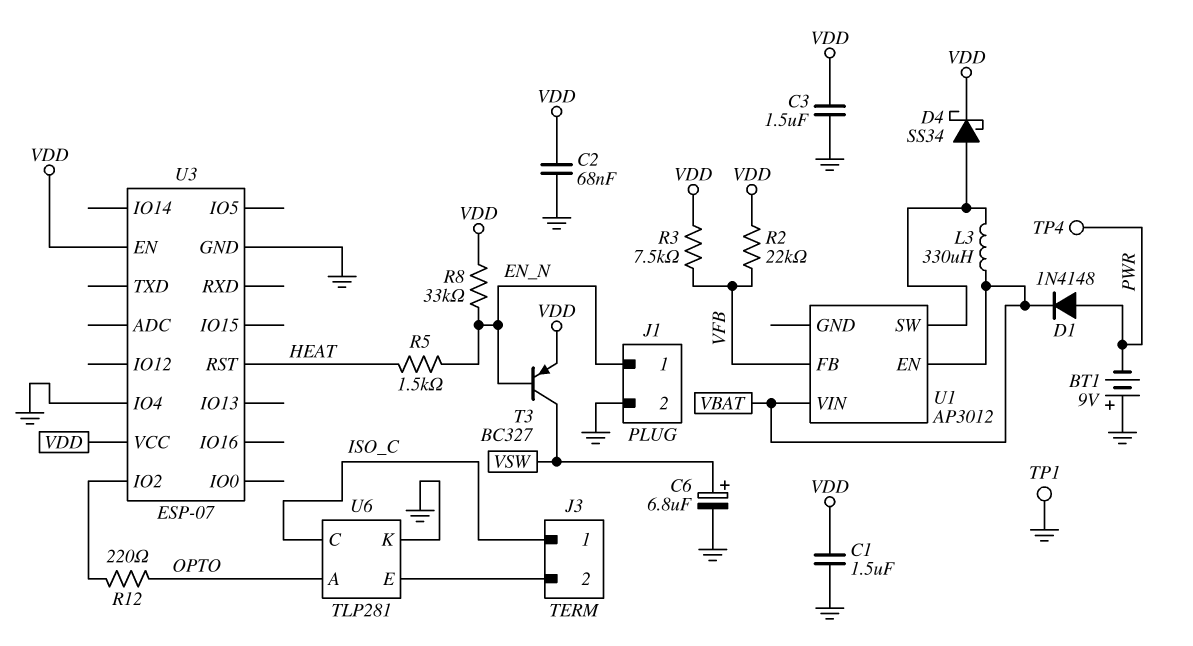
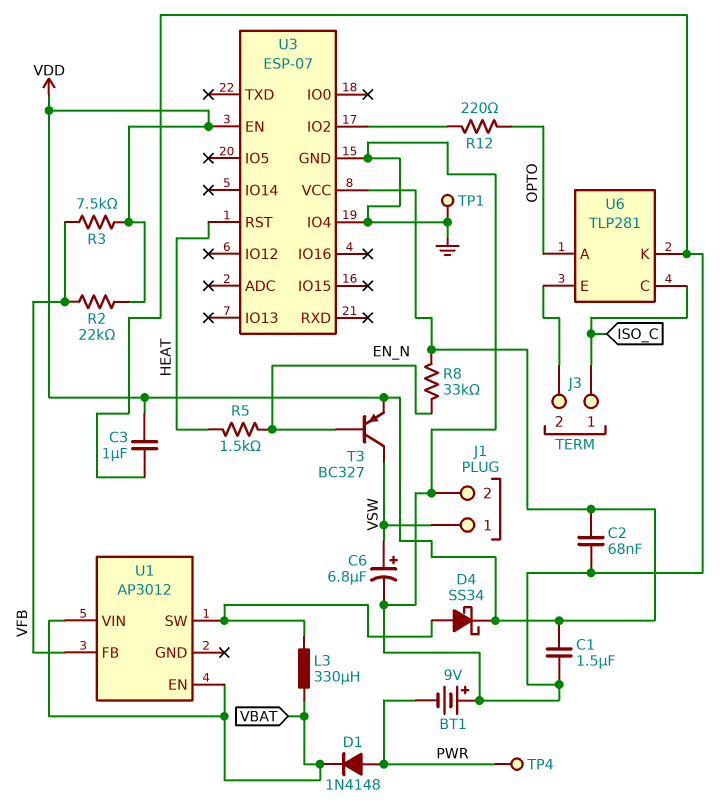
C3: 1.5uF (GND, VDD) -> 1uF (GND, VDD)
J1 pin 1: EN_N -> VSW

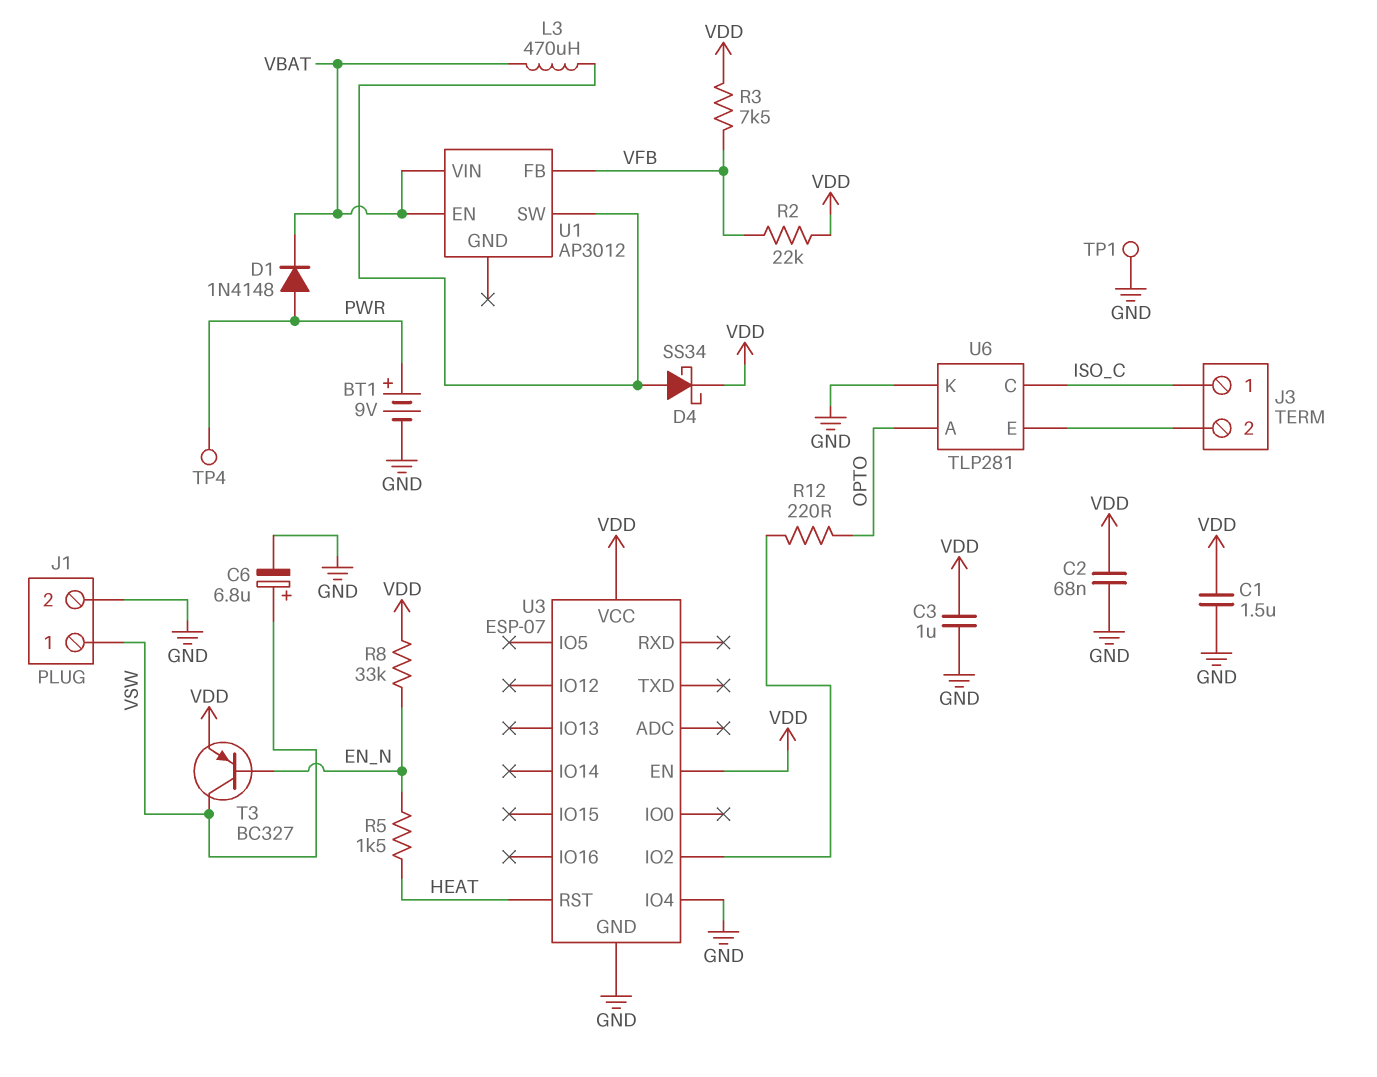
BT1: 9V (plus GND, minus PWR) -> 9V (plus PWR, minus GND)
L3: 330uH (U1/SW, VBAT) -> 470uH (U1/SW, VBAT)

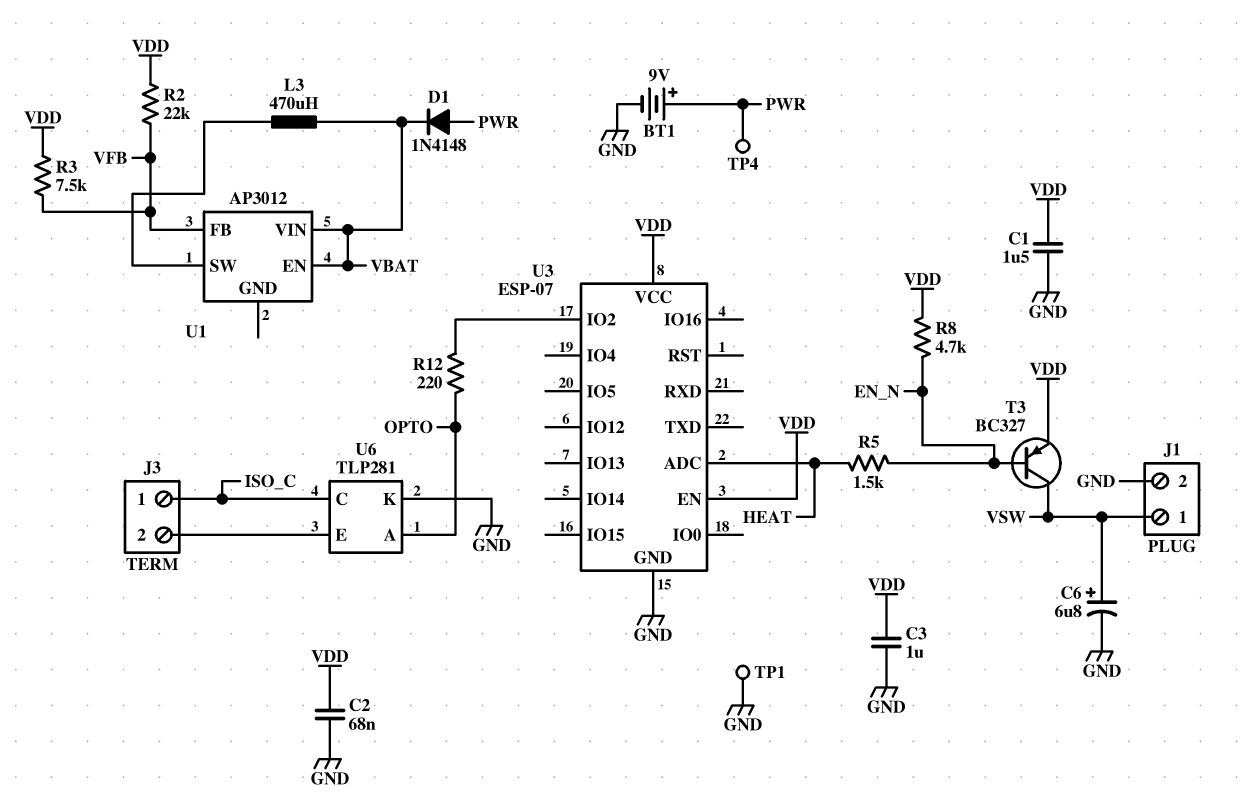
D4: schottky SS34 (A U1/SW, K VDD) -> none
R8: 33k (EN_N, VDD) -> 4.7k (EN_N, VDD)
U3 pin ADC: none -> HEAT
U3 pin IO4: GND -> none
U3 pin RST: HEAT -> none

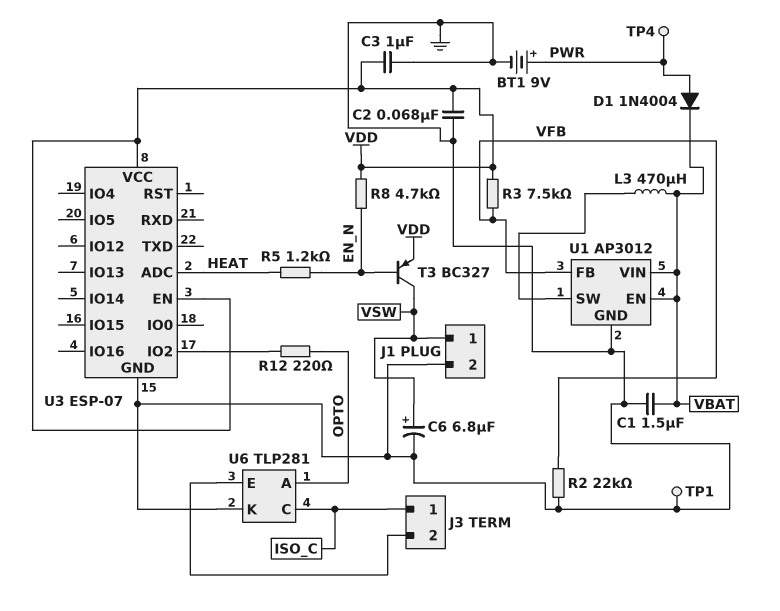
C1: 1.5uF (GND, VDD) -> 1.5uF (GND, VBAT)
D1: diode 1N4148 (A PWR, K VBAT) -> diode 1N4004 (A PWR, K VBAT)
R2: 22k (VDD, VFB) -> 22k (GND, VFB)
R5: 1.5k (EN_N, HEAT) -> 1.2k (EN_N, HEAT)
U1 pin GND: none -> GND

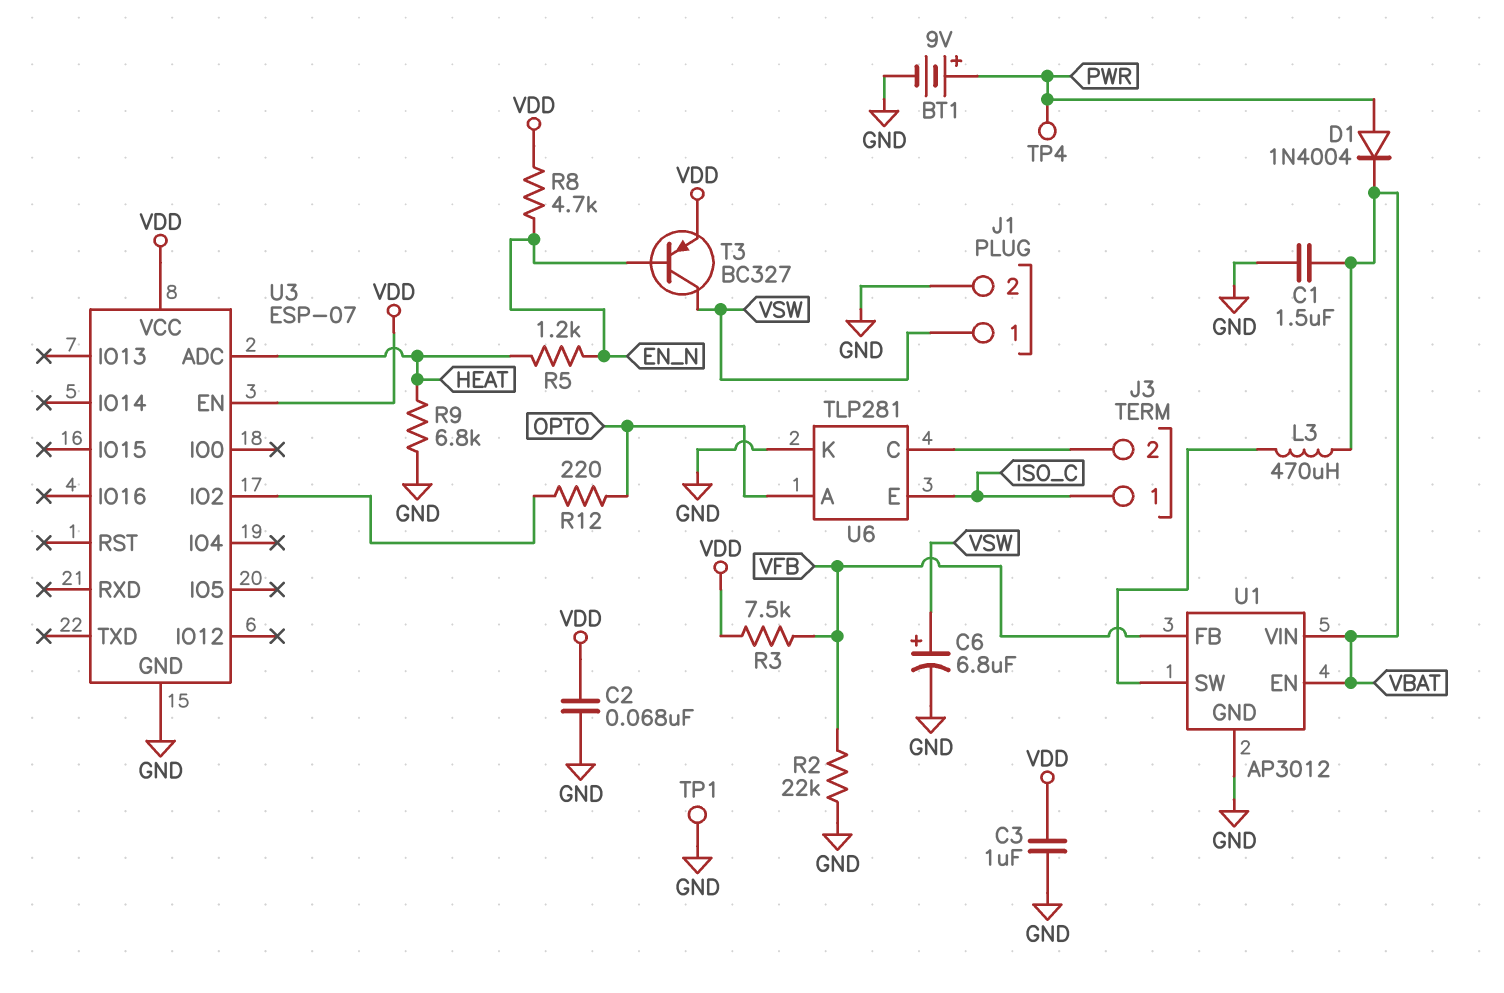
R9: none -> 6.8k (GND, HEAT)
U6 pin C: ISO_C -> J3/2
U6 pin E: J3/2 -> ISO_C

